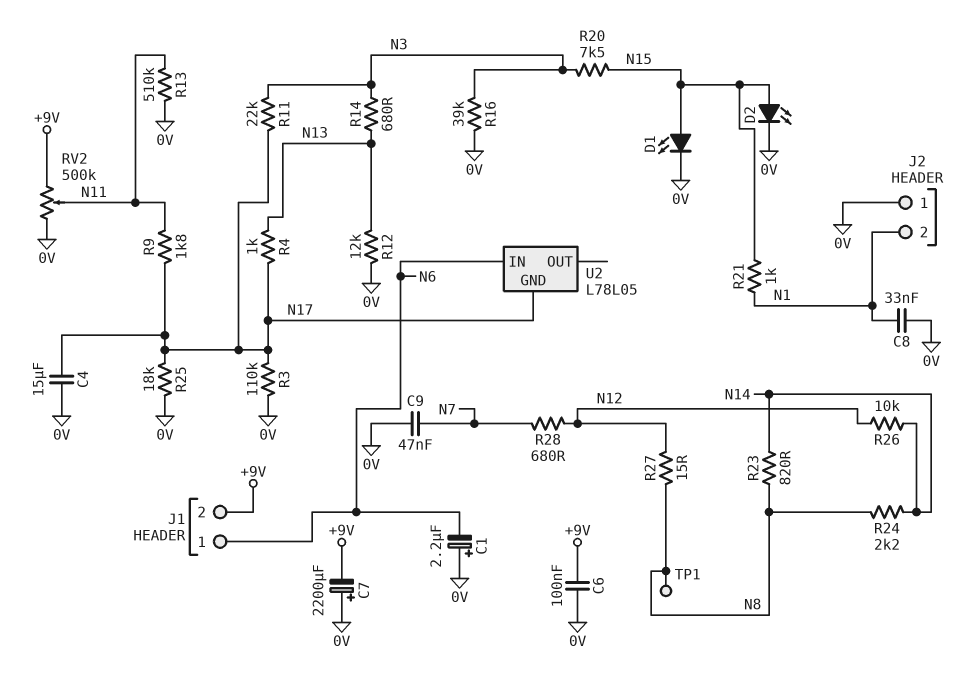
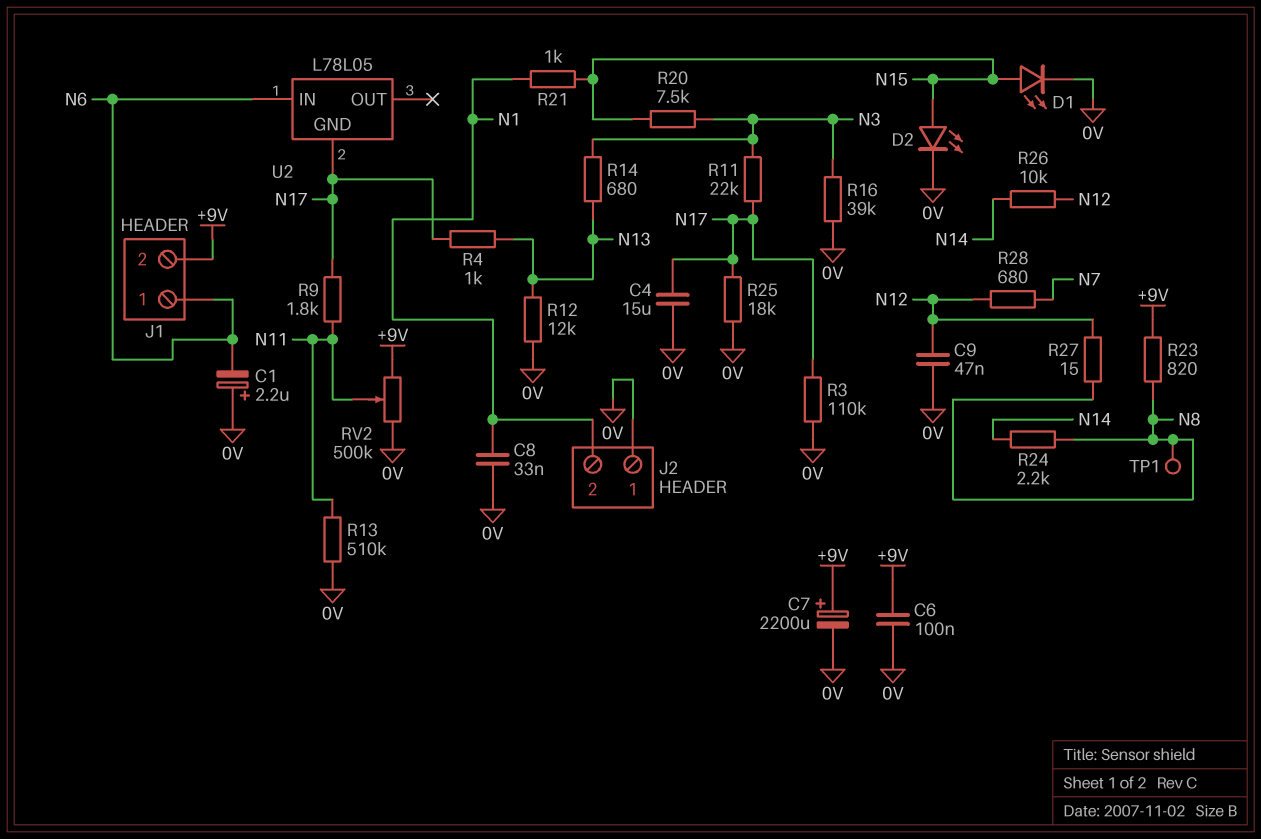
C7: 2200uF (plus 0V, minus +9V) -> 2200uF (plus +9V, minus 0V)
C9: 47nF (0V, N7) -> 47nF (0V, N12)
R23: 820 (N8, N14) -> 820 (+9V, N8)

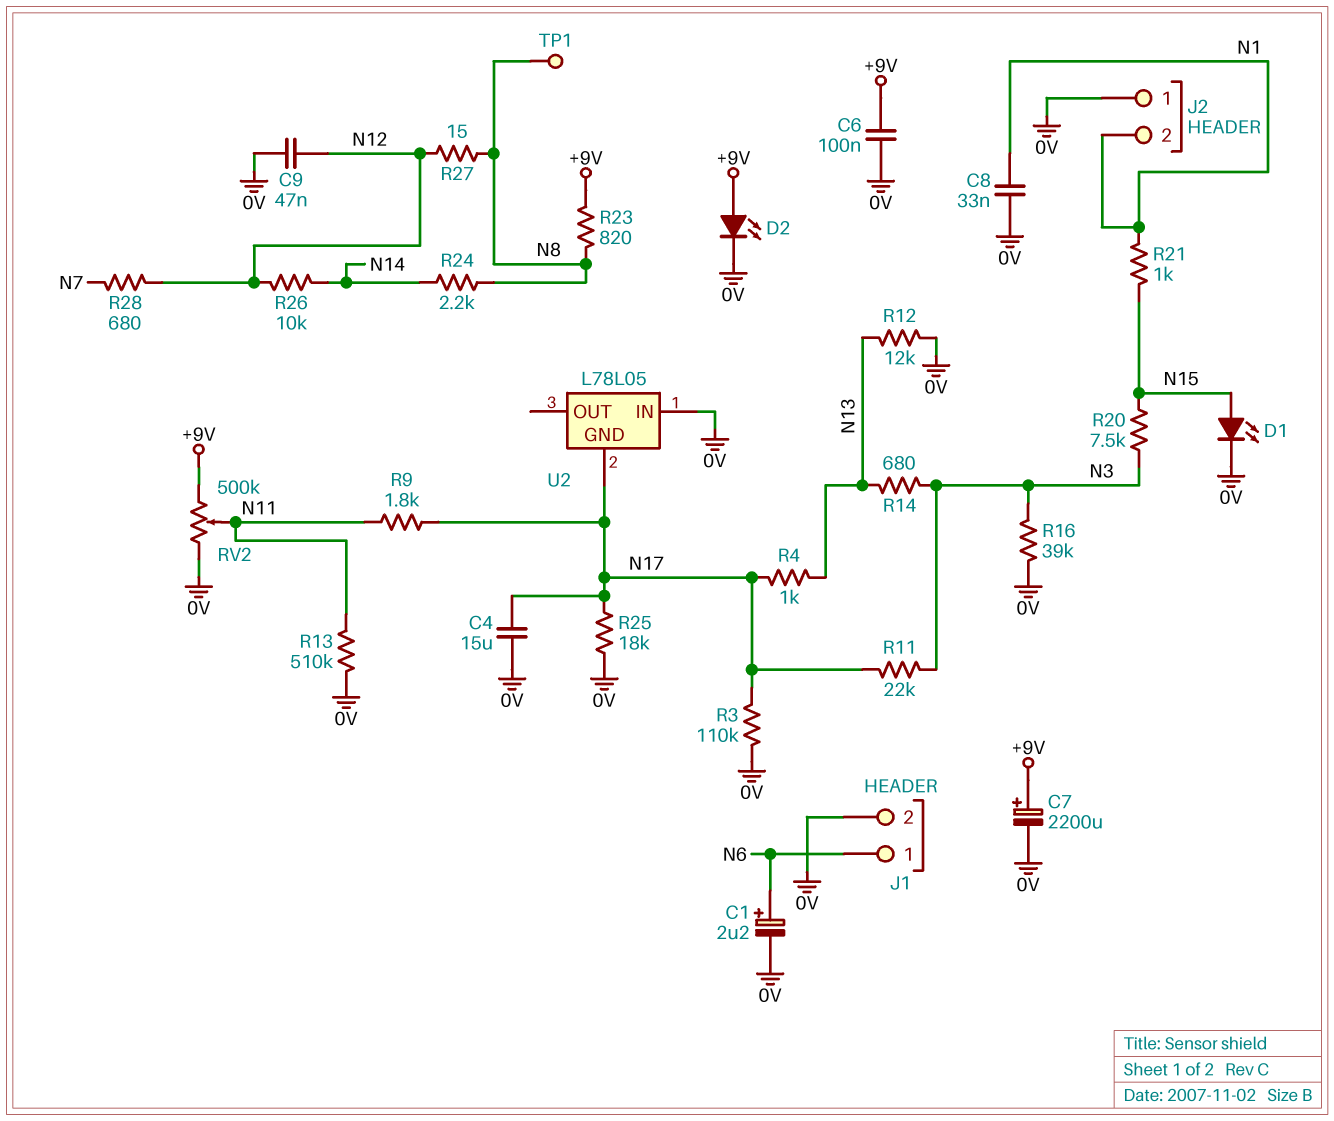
C1: 2.2uF (plus 0V, minus N6) -> 2.2uF (plus N6, minus 0V)
D2: LED (A N15, K 0V) -> LED (A +9V, K 0V)
J1 pin 2: +9V -> 0V
U2 pin IN: N6 -> 0V

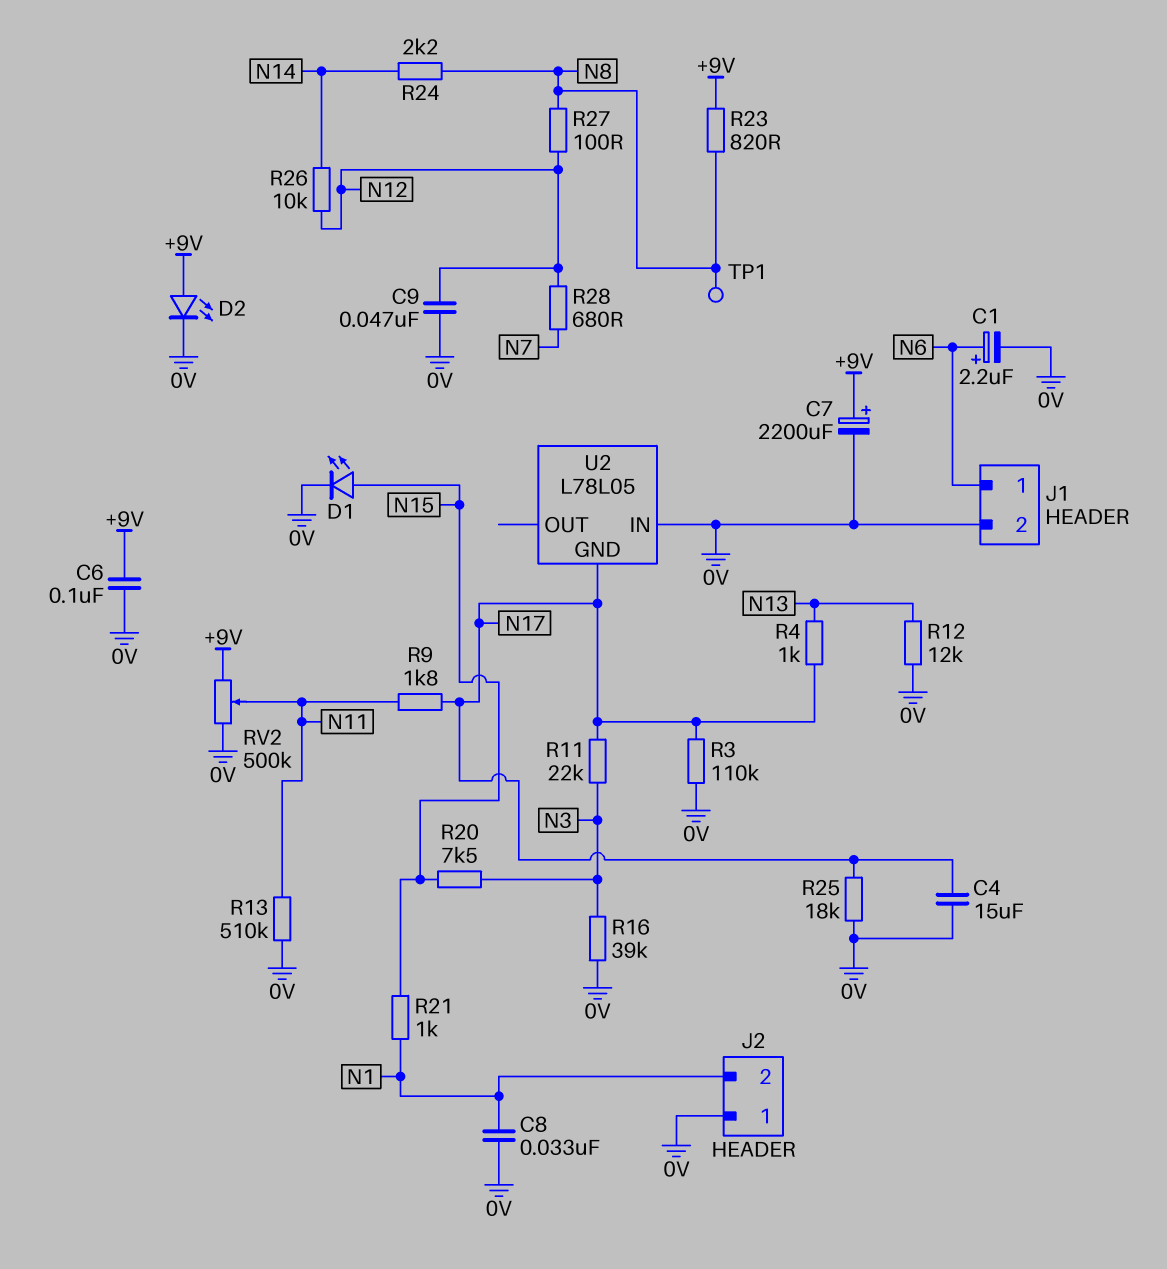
R14: 680 (N3, N13) -> none
R27: 15 (N8, N12) -> 100 (N8, N12)

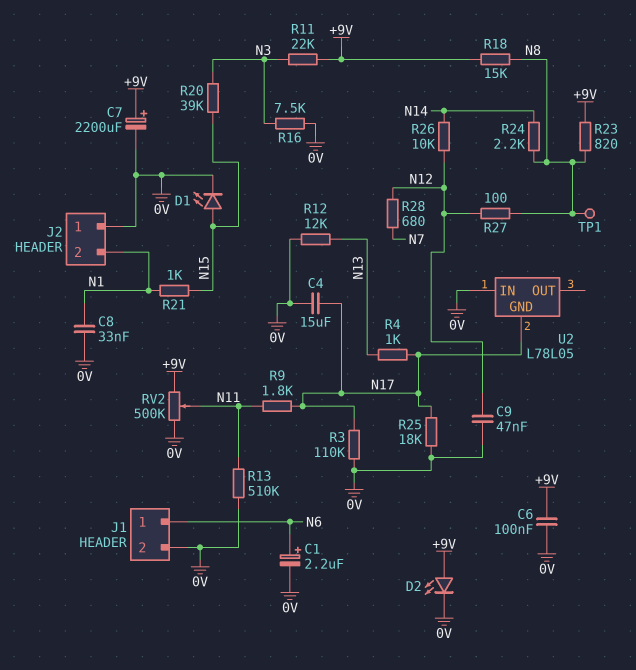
R11: 22k (N3, N17) -> 22k (+9V, N3)
R16: 39k (0V, N3) -> 7.5k (0V, N3)
R18: none -> 15k (+9V, N8)
R20: 7.5k (N3, N15) -> 39k (N3, N15)

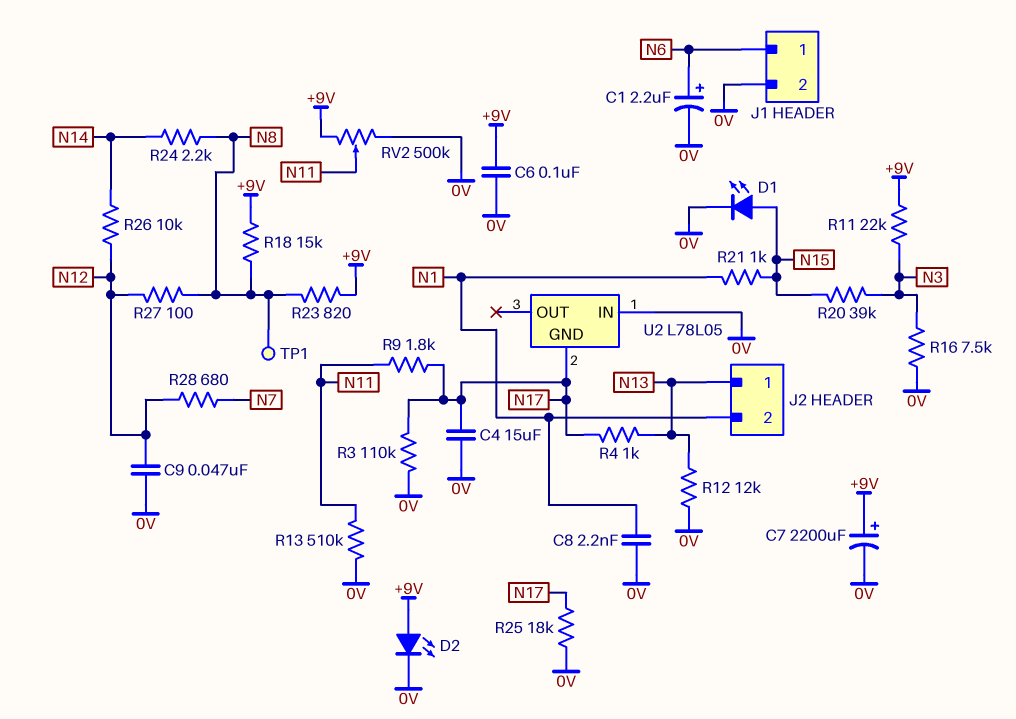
C8: 33nF (0V, N1) -> 2.2nF (0V, N1)
J2 pin 1: 0V -> N13

